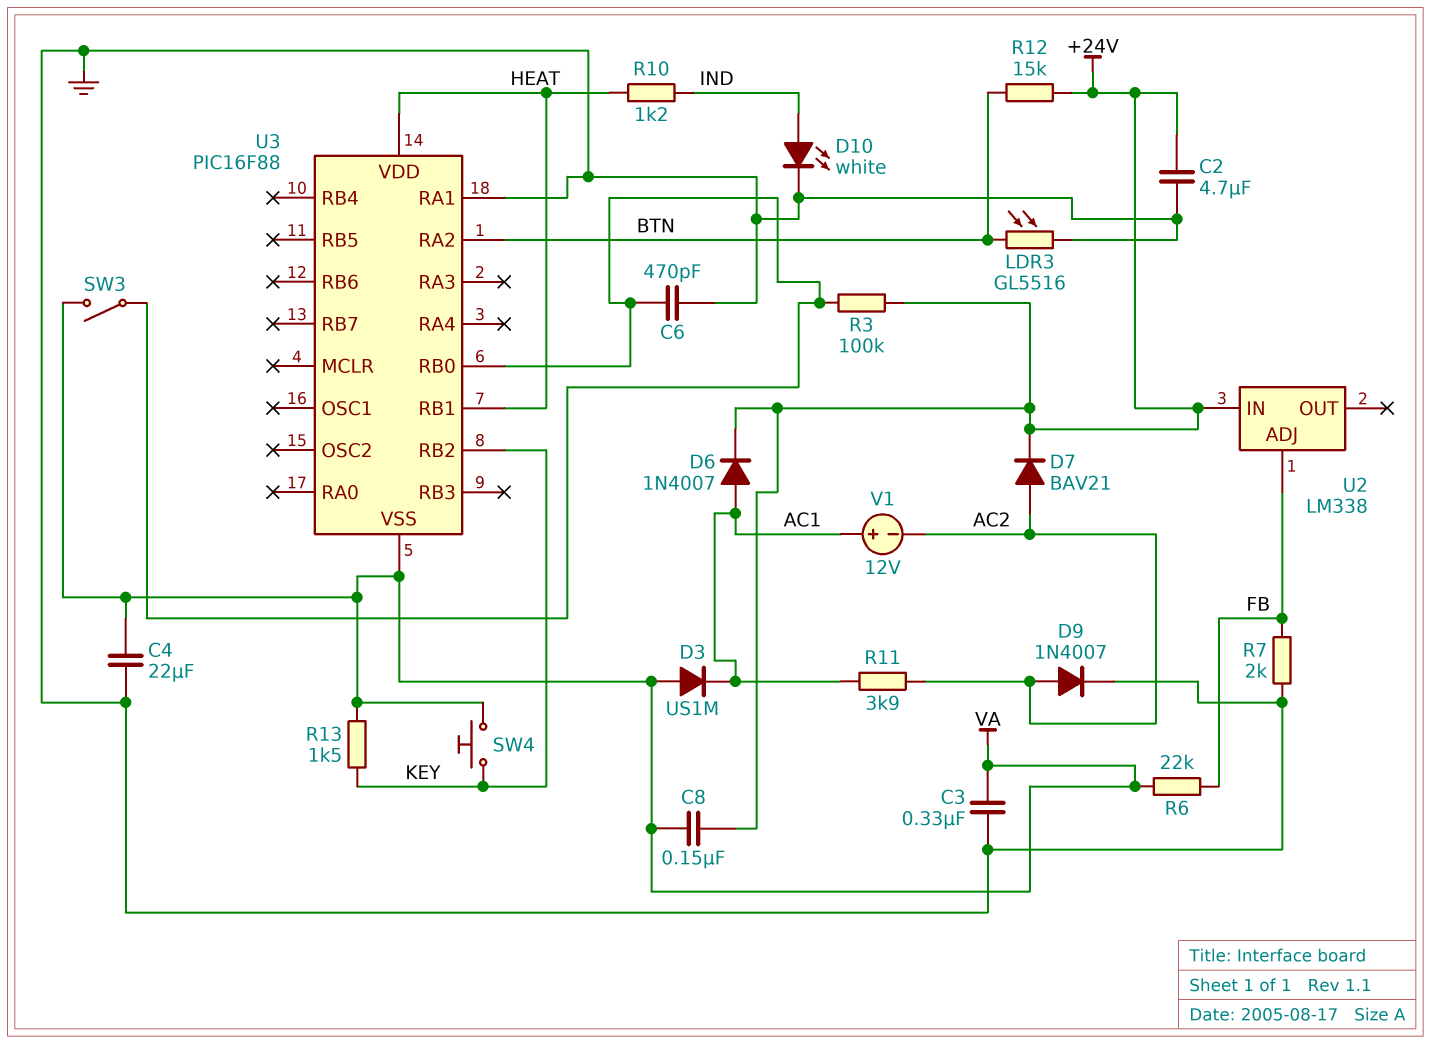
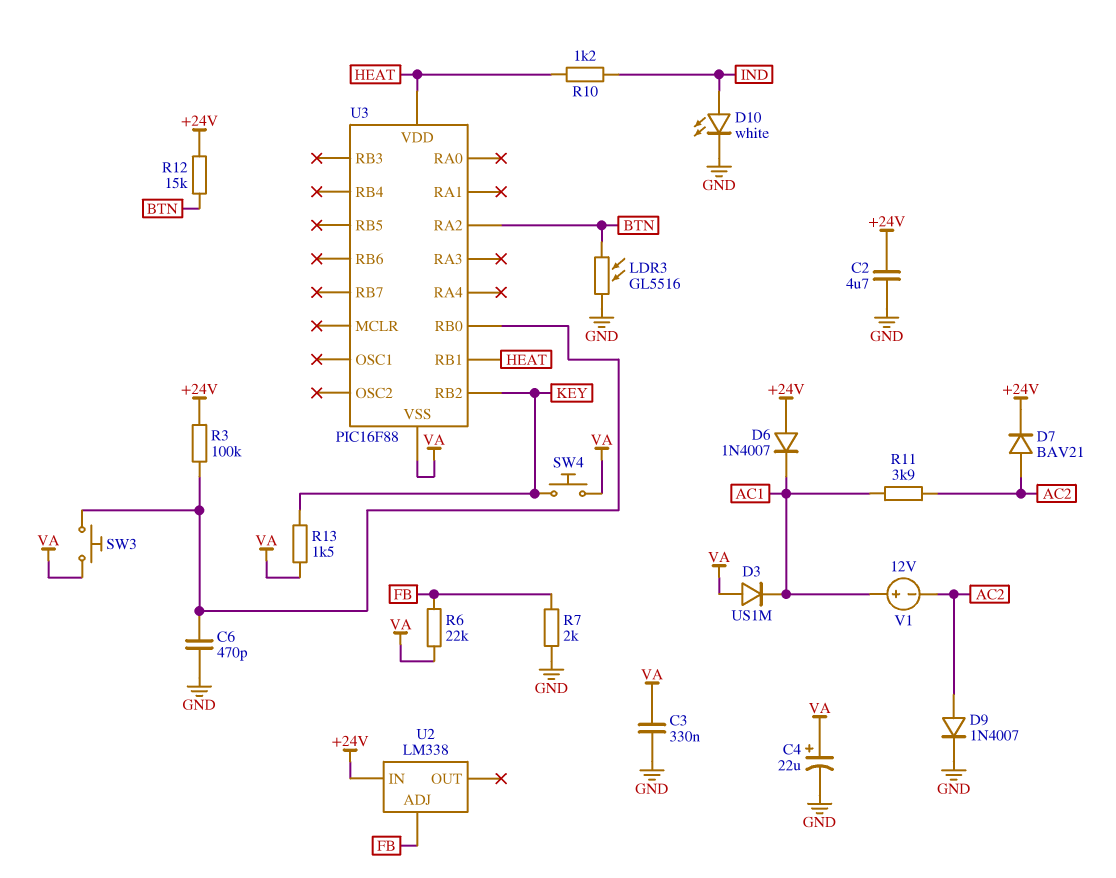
C4: 22uF (GND, VA) -> 22uF (plus VA, minus GND)
C8: 150nF (+24V, VA) -> none
D6: diode 1N4007 (A AC1, K +24V) -> diode 1N4007 (A +24V, K AC1)
SW3: switch (U3/RB0, VA) -> button (U3/RB0, VA)
U3 pin RA1: GND -> none

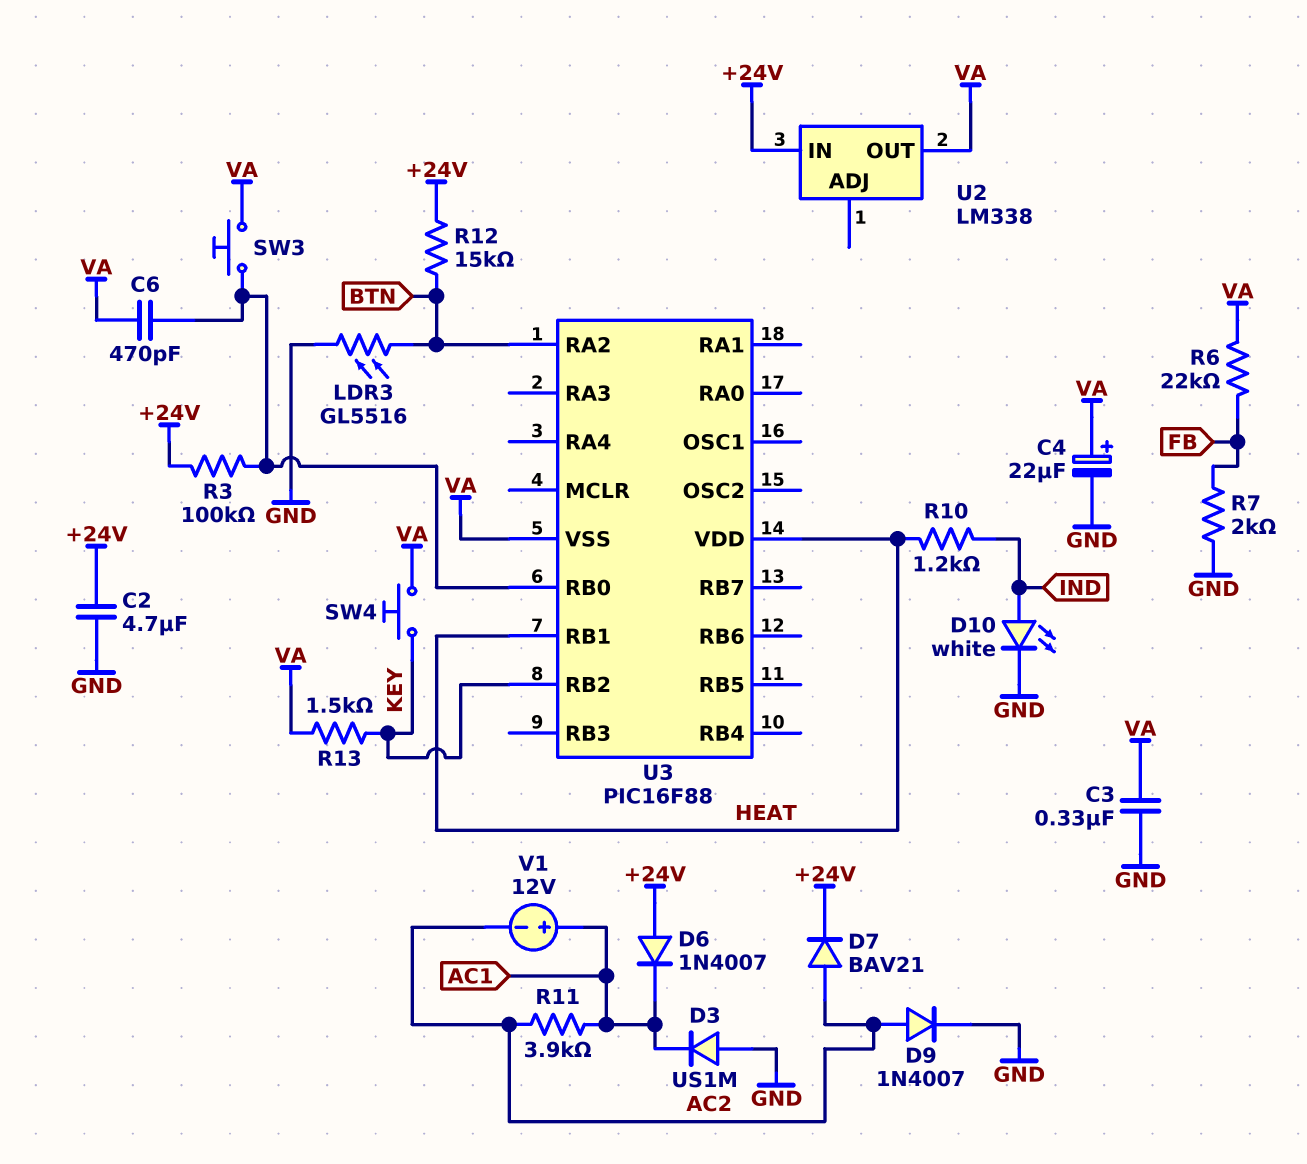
C6: 470pF (GND, U3/RB0) -> 470pF (U3/RB0, VA)
D3: diode US1M (A VA, K AC1) -> diode US1M (A GND, K AC1)
U2 pin ADJ: FB -> none
U2 pin OUT: none -> VA

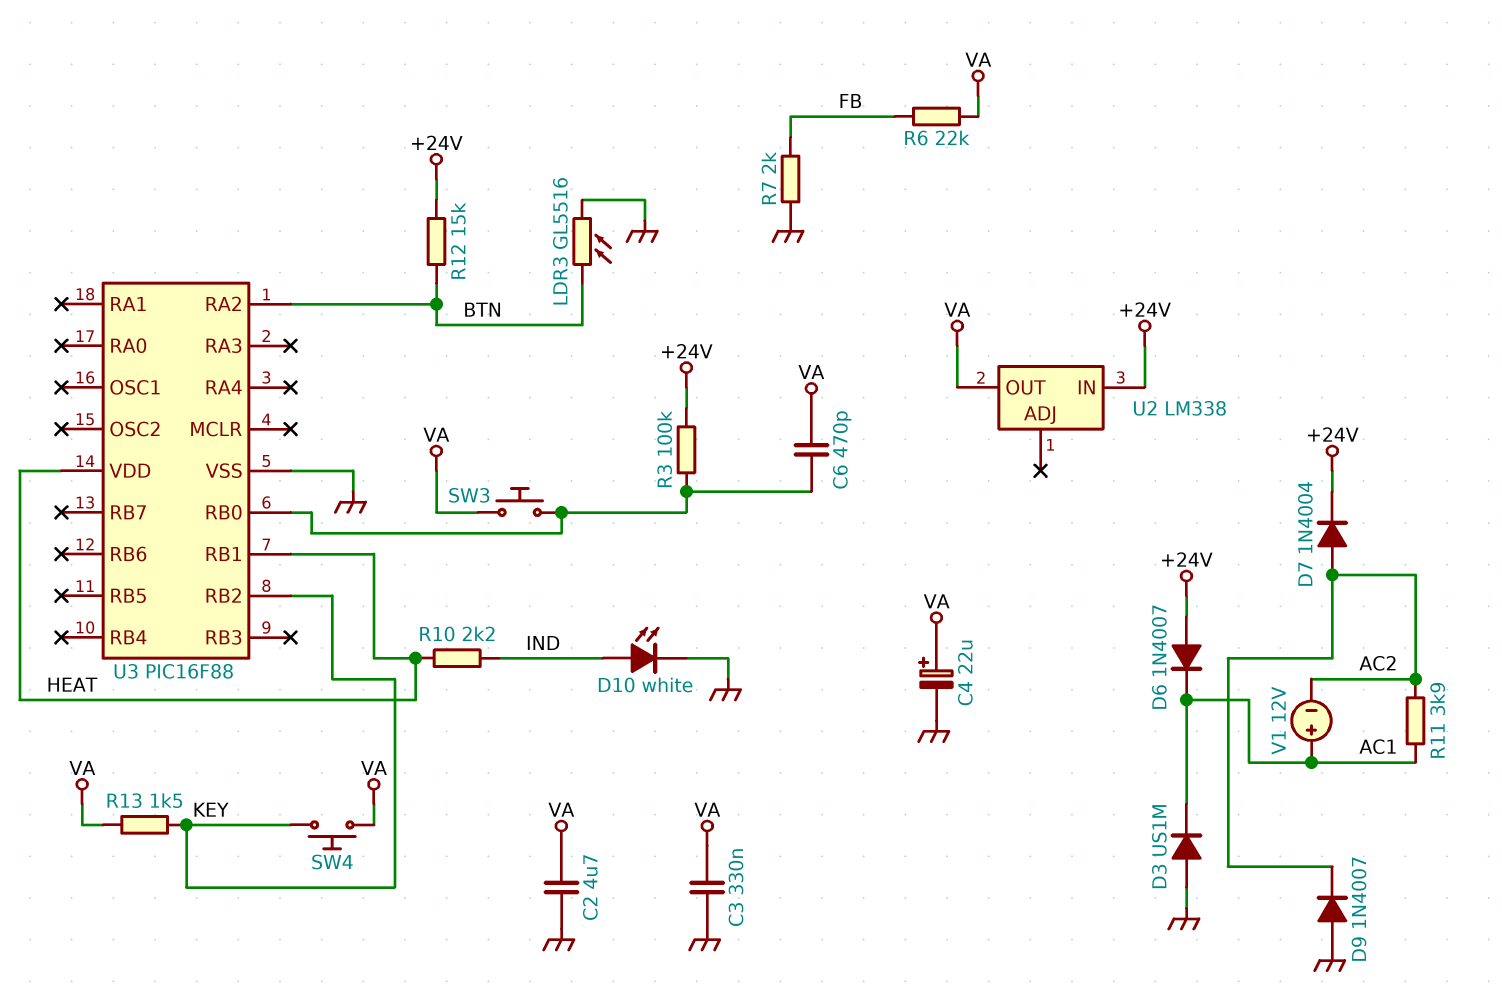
C2: 4.7uF (+24V, GND) -> 4.7uF (GND, VA)
D7: diode BAV21 (A AC2, K +24V) -> diode 1N4004 (A AC2, K +24V)
D9: diode 1N4007 (A AC2, K GND) -> diode 1N4007 (A GND, K AC2)
R10: 1.2k (HEAT, IND) -> 2.2k (HEAT, IND)
U3 pin VSS: VA -> GND

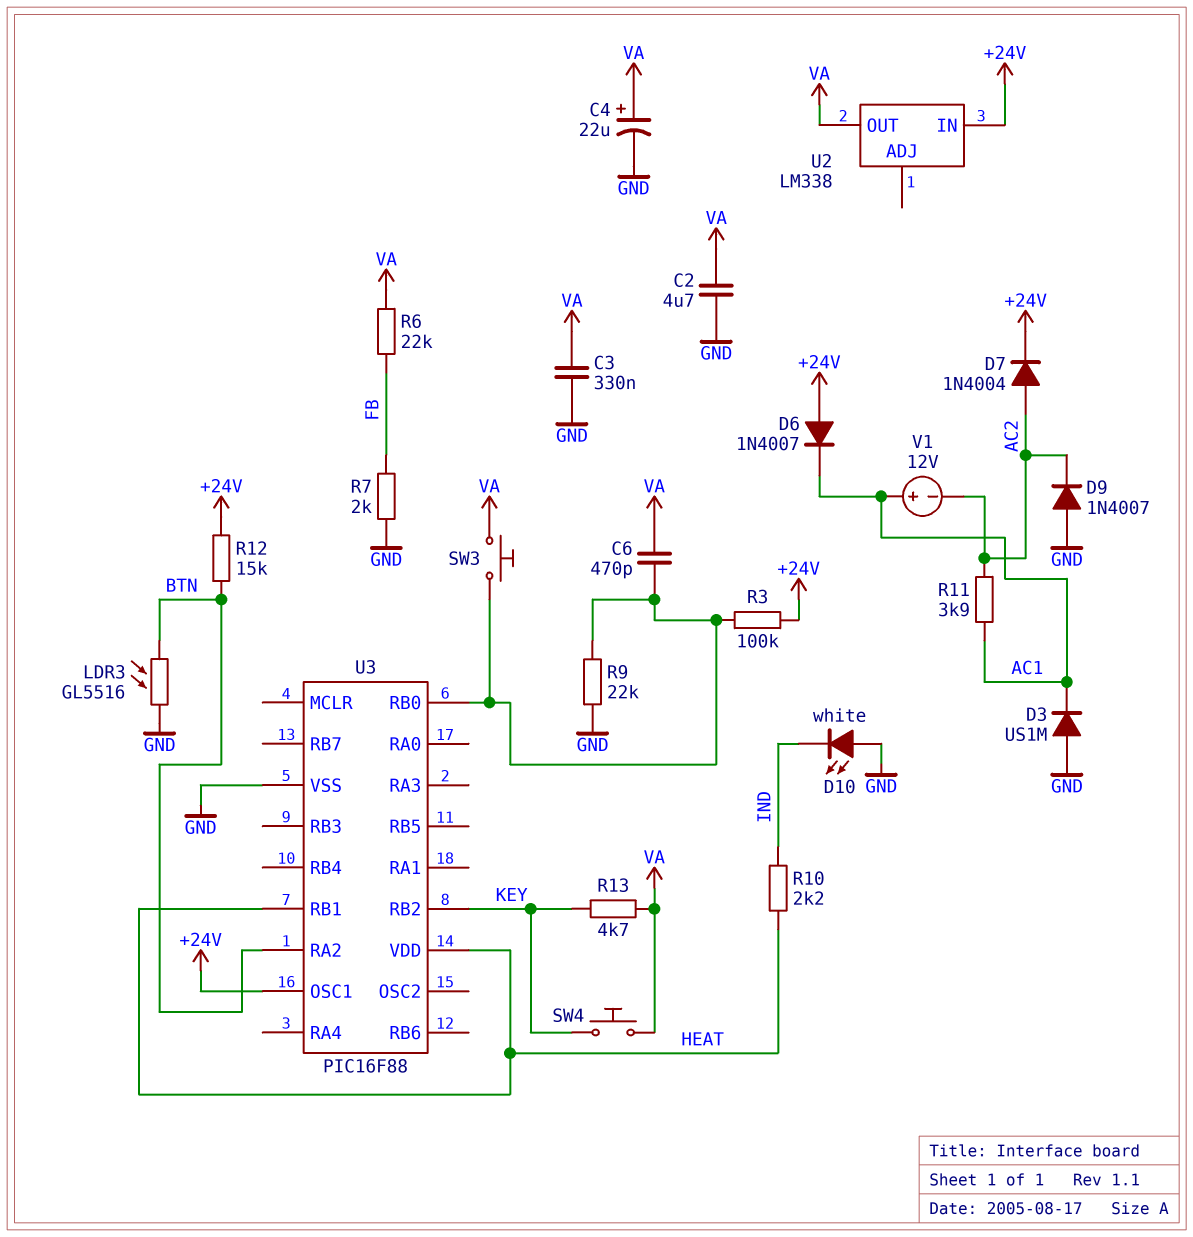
D10: LED white (A IND, K GND) -> LED white (A GND, K IND)
R9: none -> 22k (GND, U3/RB0)
R13: 1.5k (KEY, VA) -> 4.7k (KEY, VA)
U3 pin OSC1: none -> +24V

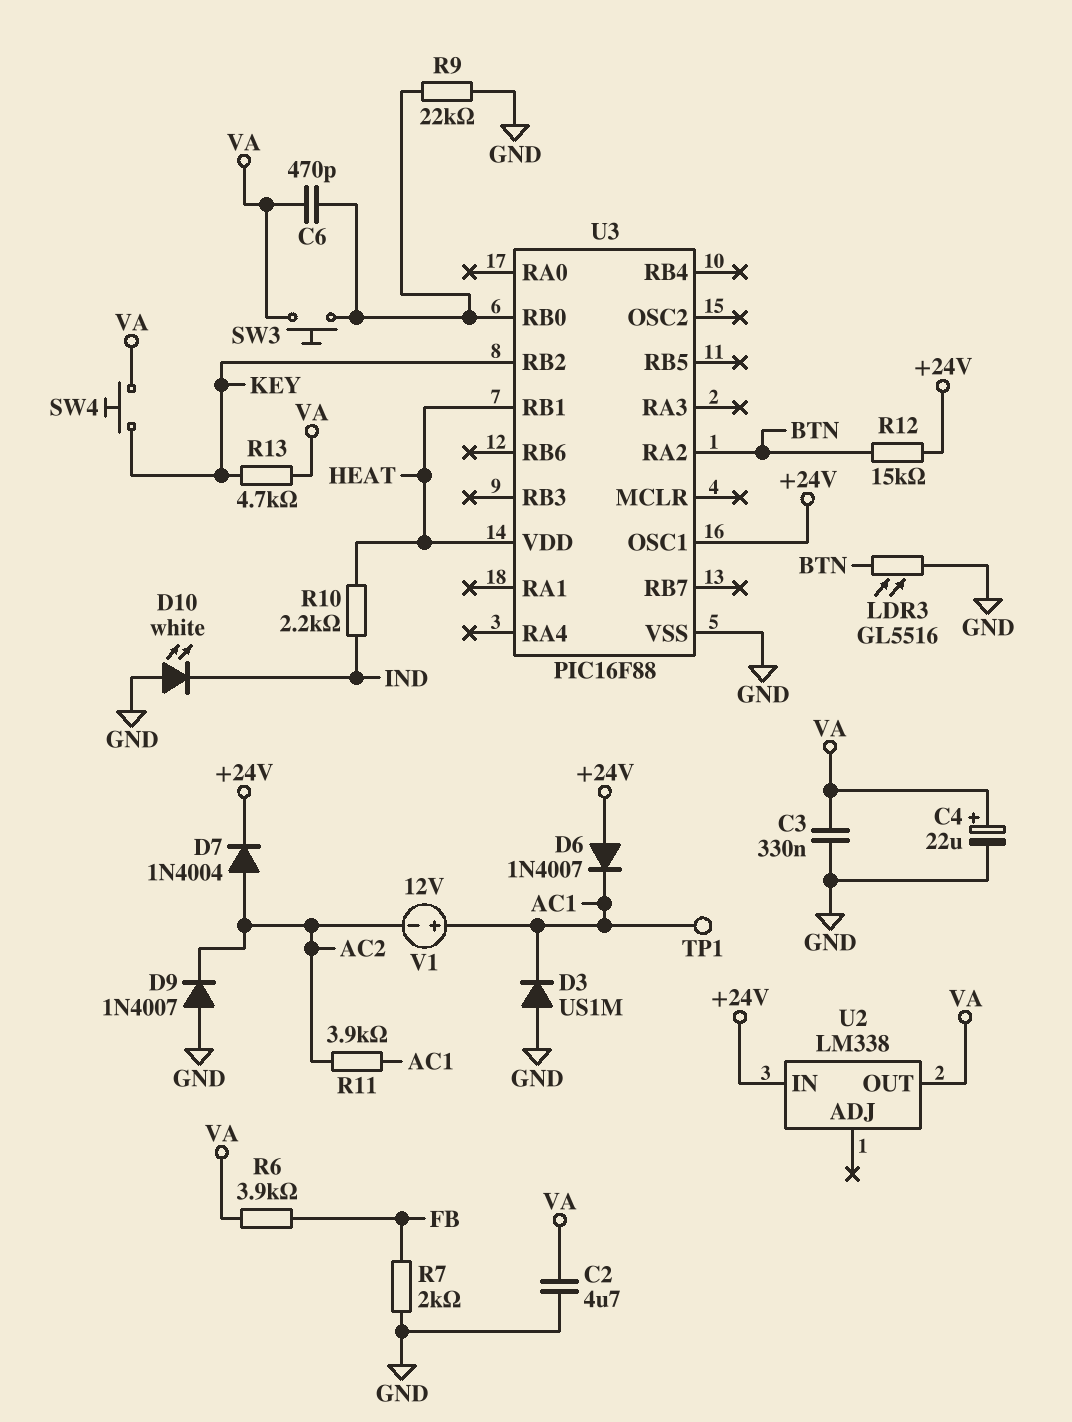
R3: 100k (+24V, U3/RB0) -> none
R6: 22k (FB, VA) -> 3.9k (FB, VA)
TP1: none -> test point (AC1)

